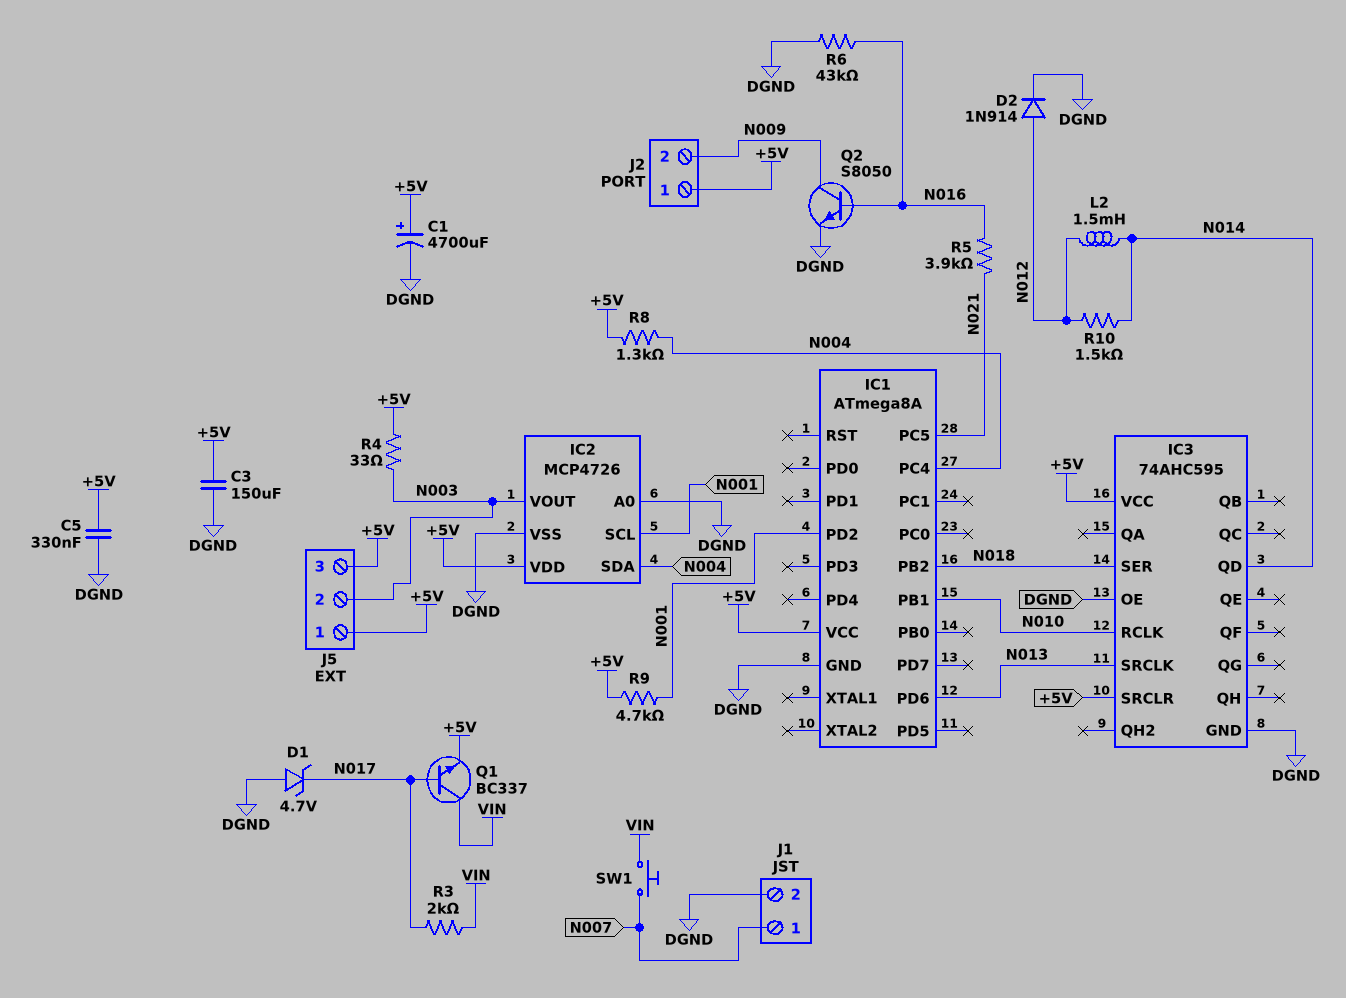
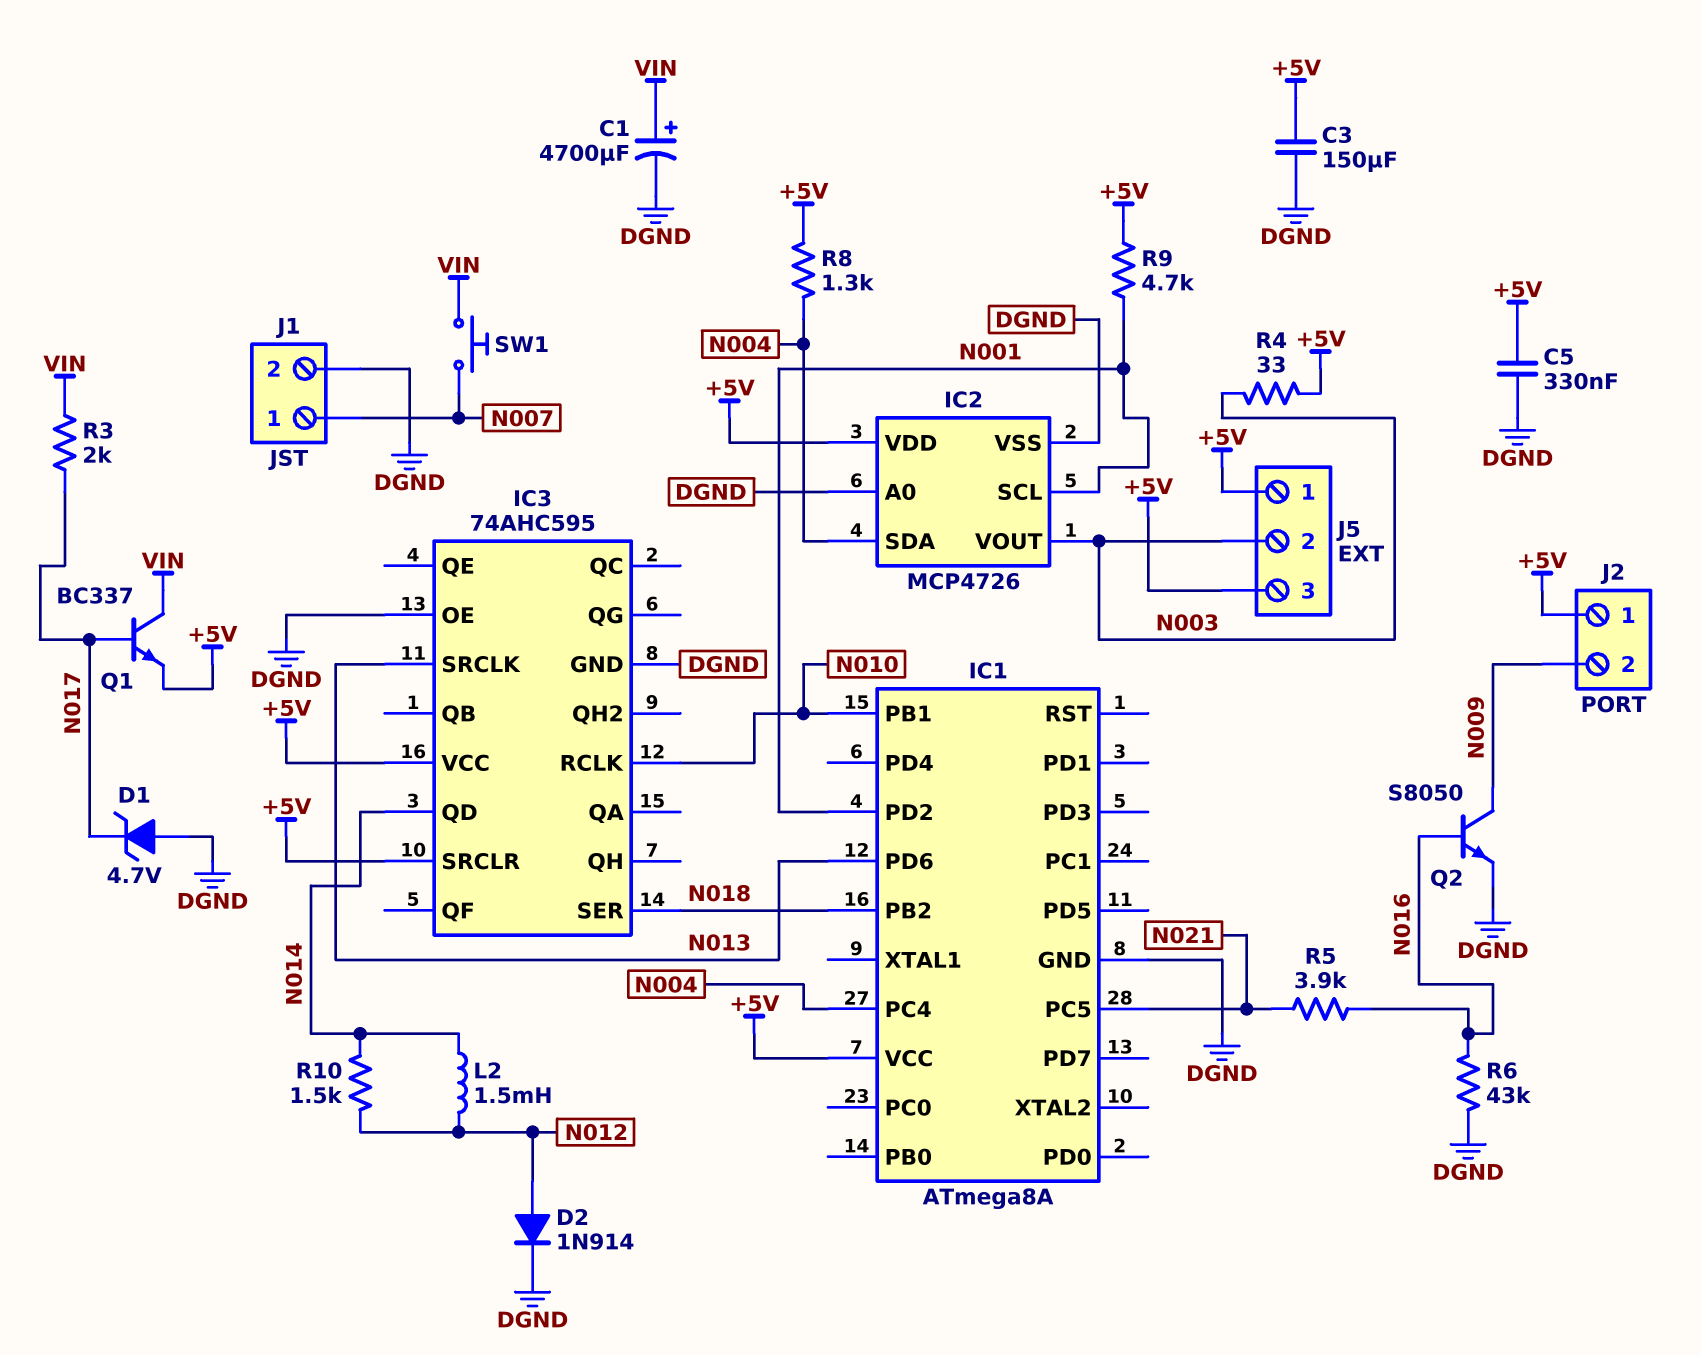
C1: 4700uF (plus +5V, minus DGND) -> 4700uF (plus VIN, minus DGND)

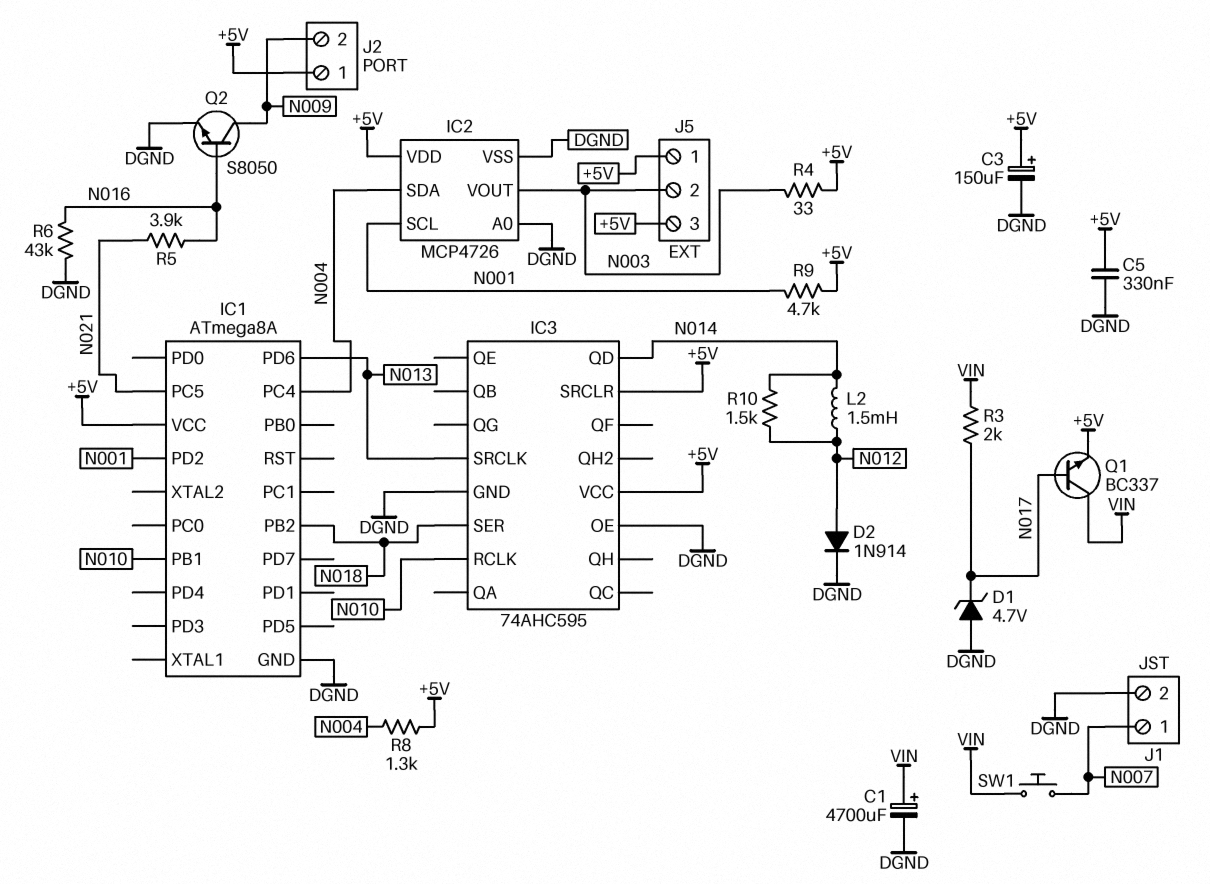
C3: 150uF (+5V, DGND) -> 150uF (plus +5V, minus DGND)

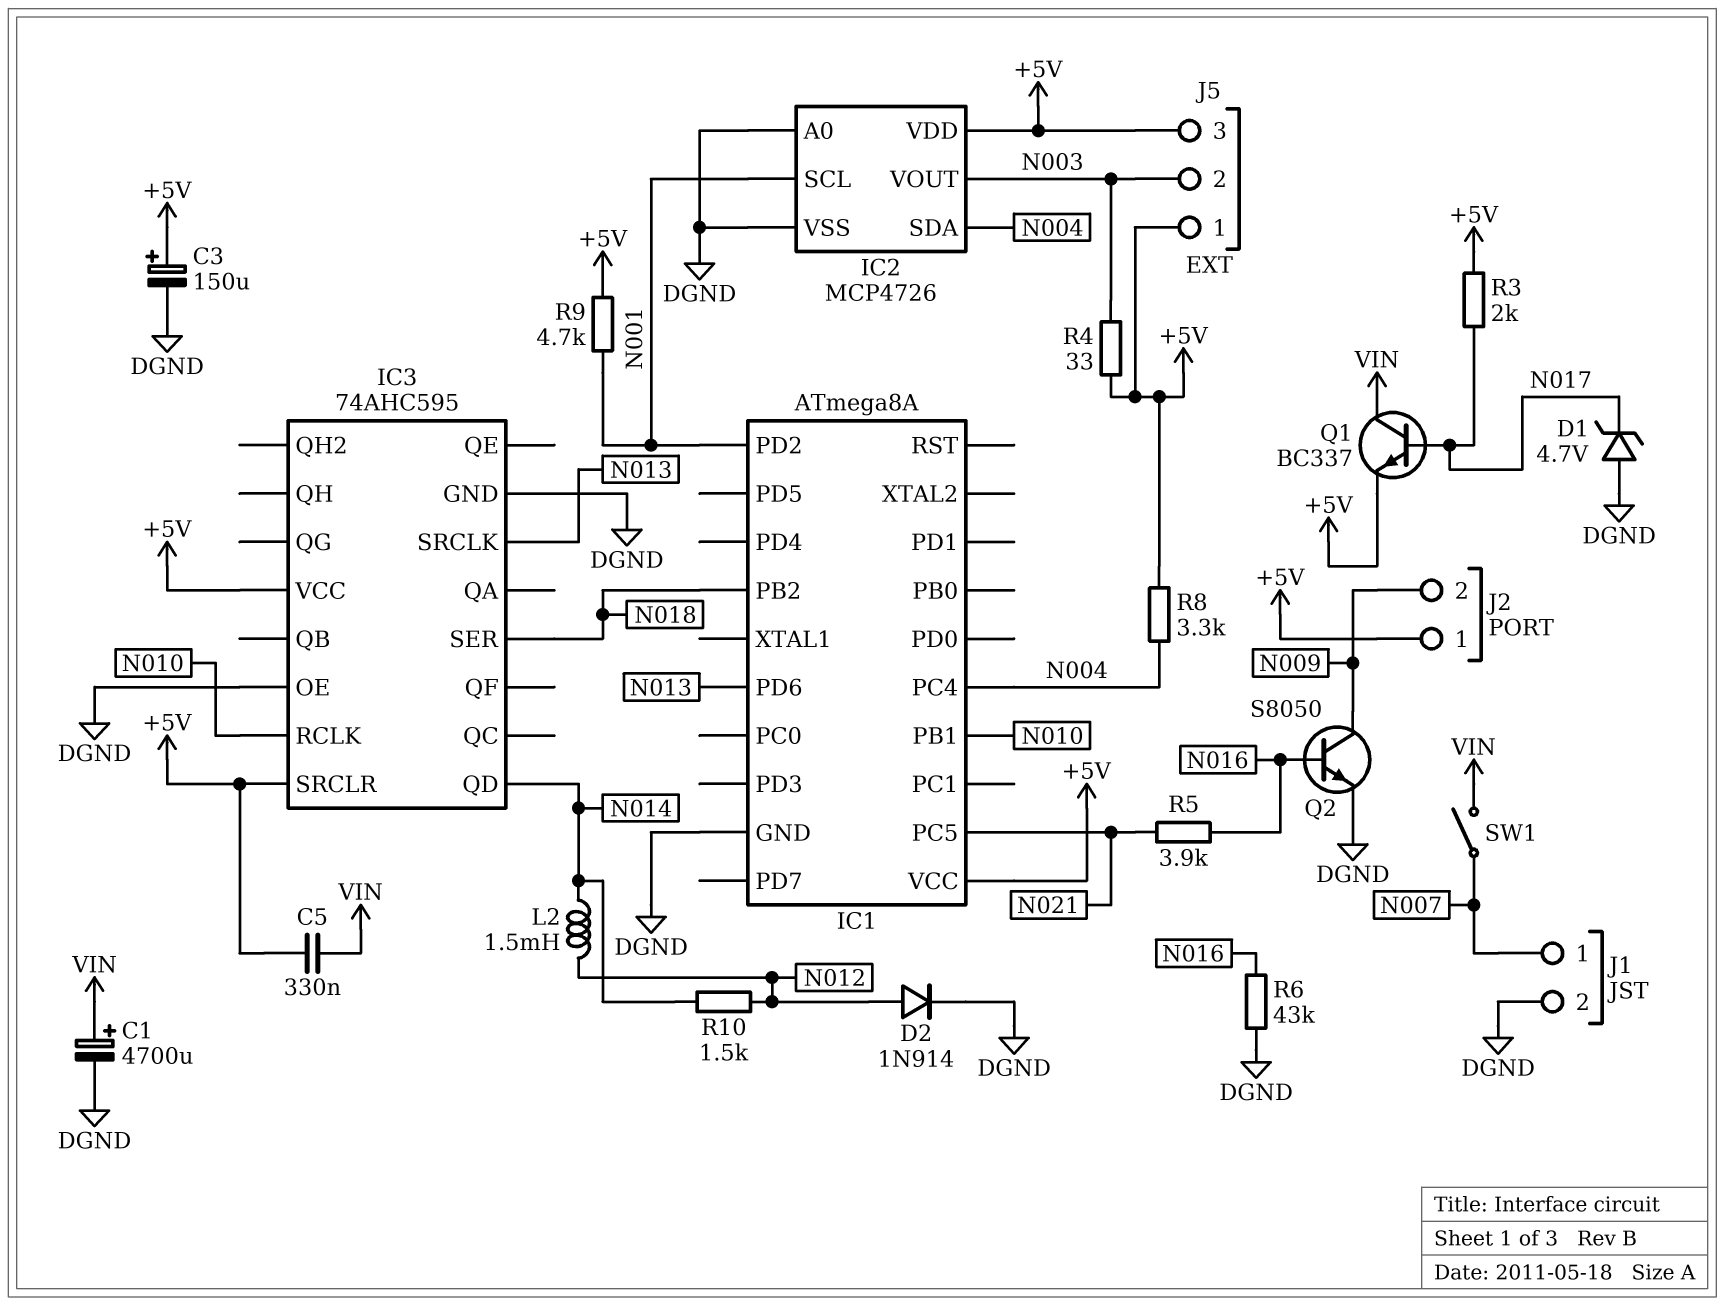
C5: 330nF (+5V, DGND) -> 330nF (+5V, VIN)
R3: 2k (N017, VIN) -> 2k (+5V, N017)
R8: 1.3k (+5V, N004) -> 3.3k (+5V, N004)
SW1: button (N007, VIN) -> switch (N007, VIN)

